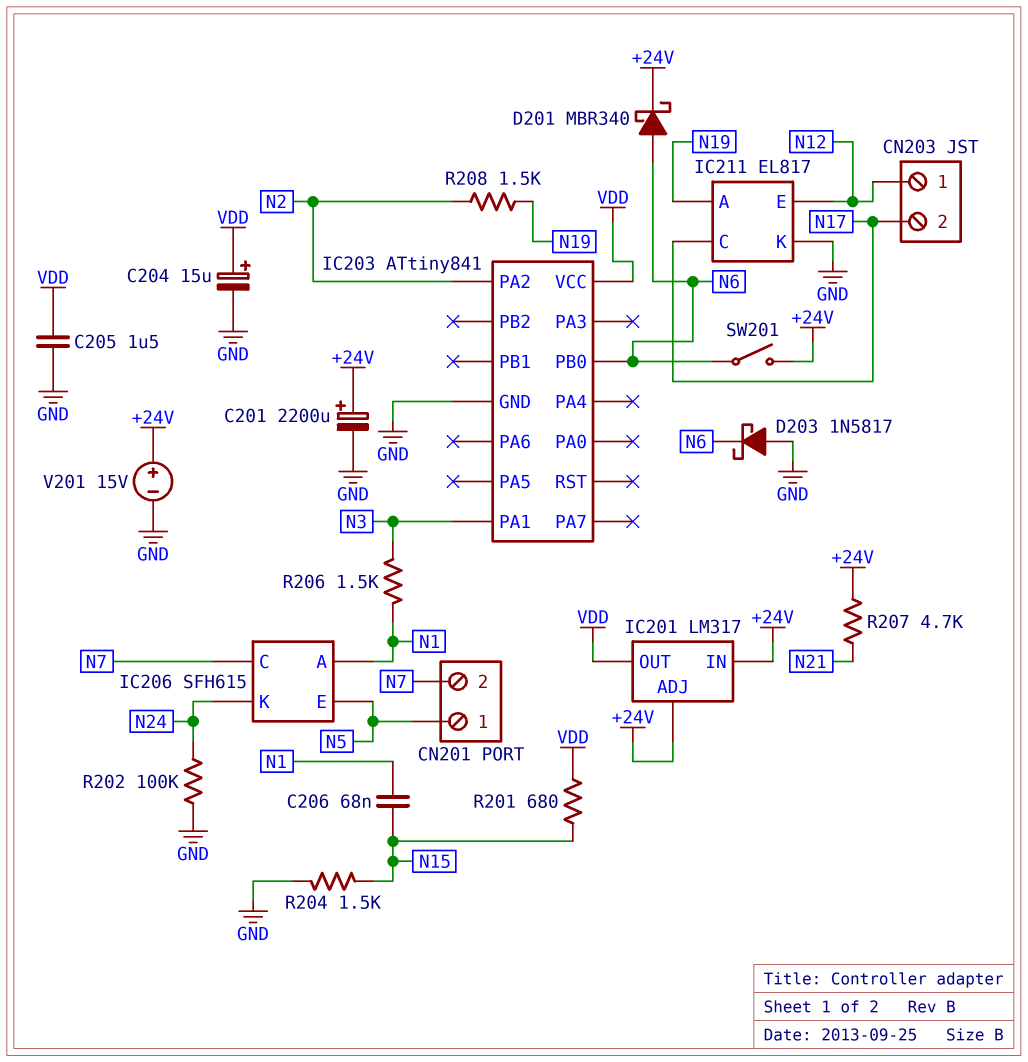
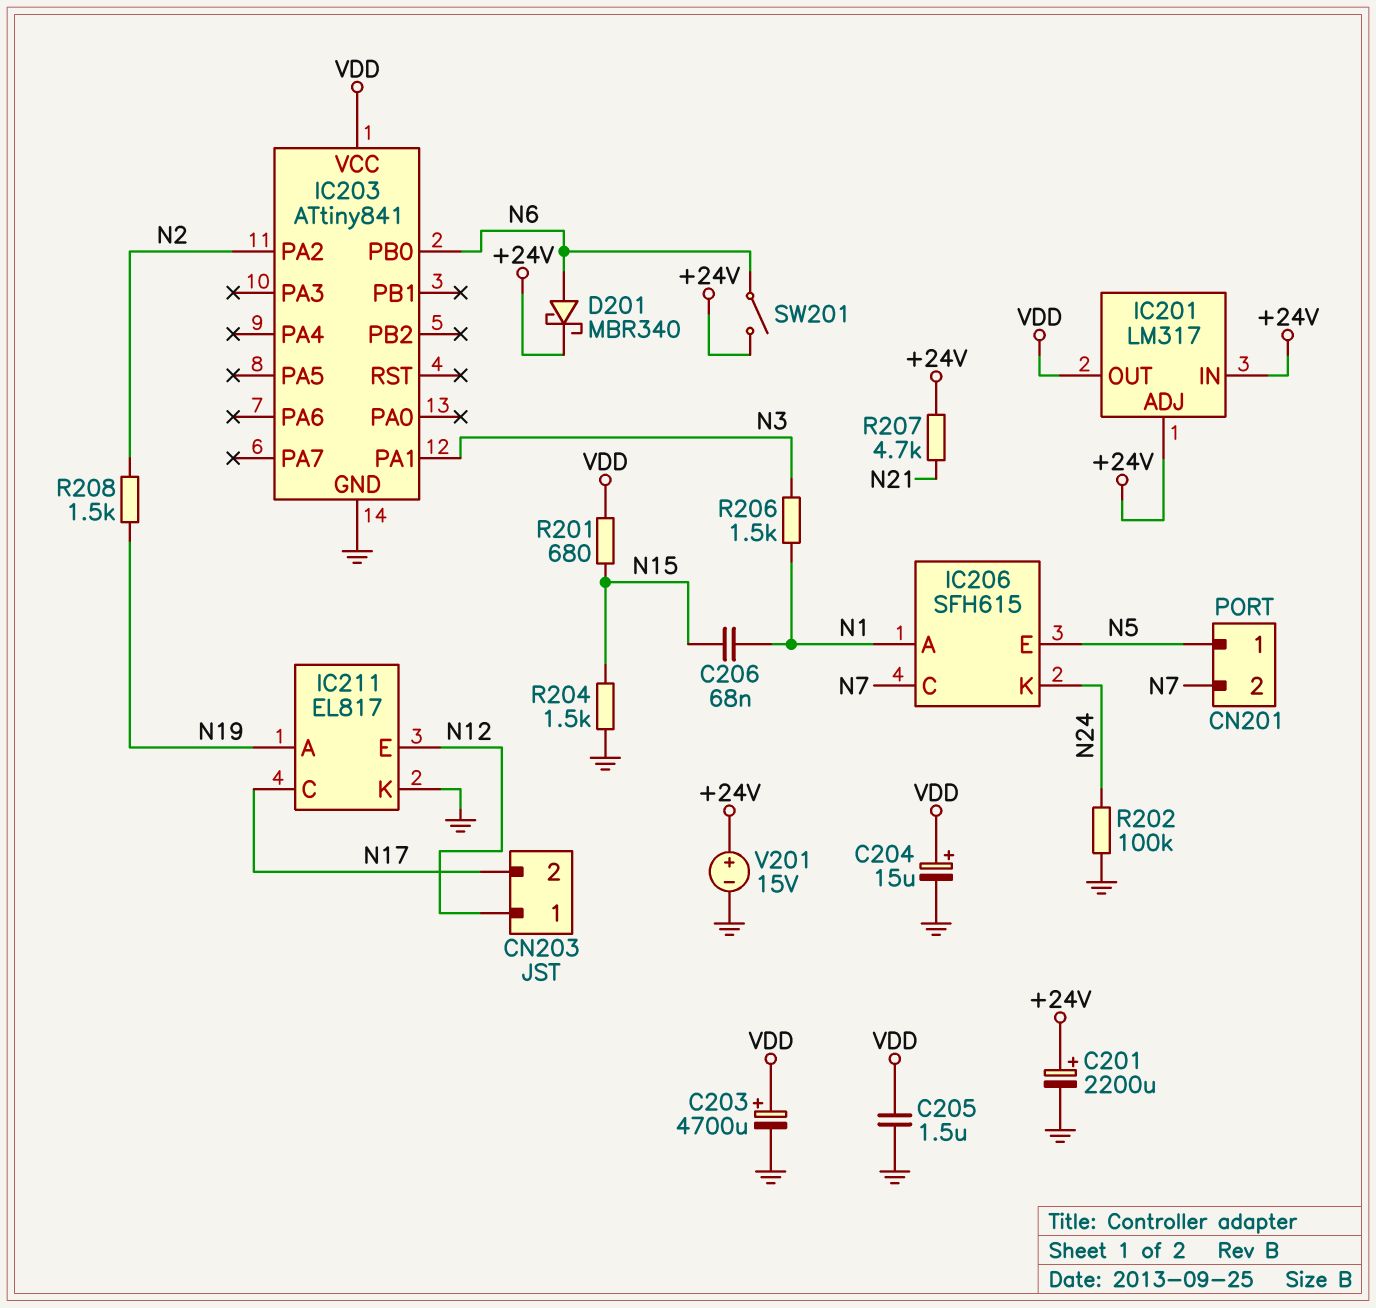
C203: none -> 4700uF (plus VDD, minus GND)
D203: schottky 1N5817 (A GND, K N6) -> none

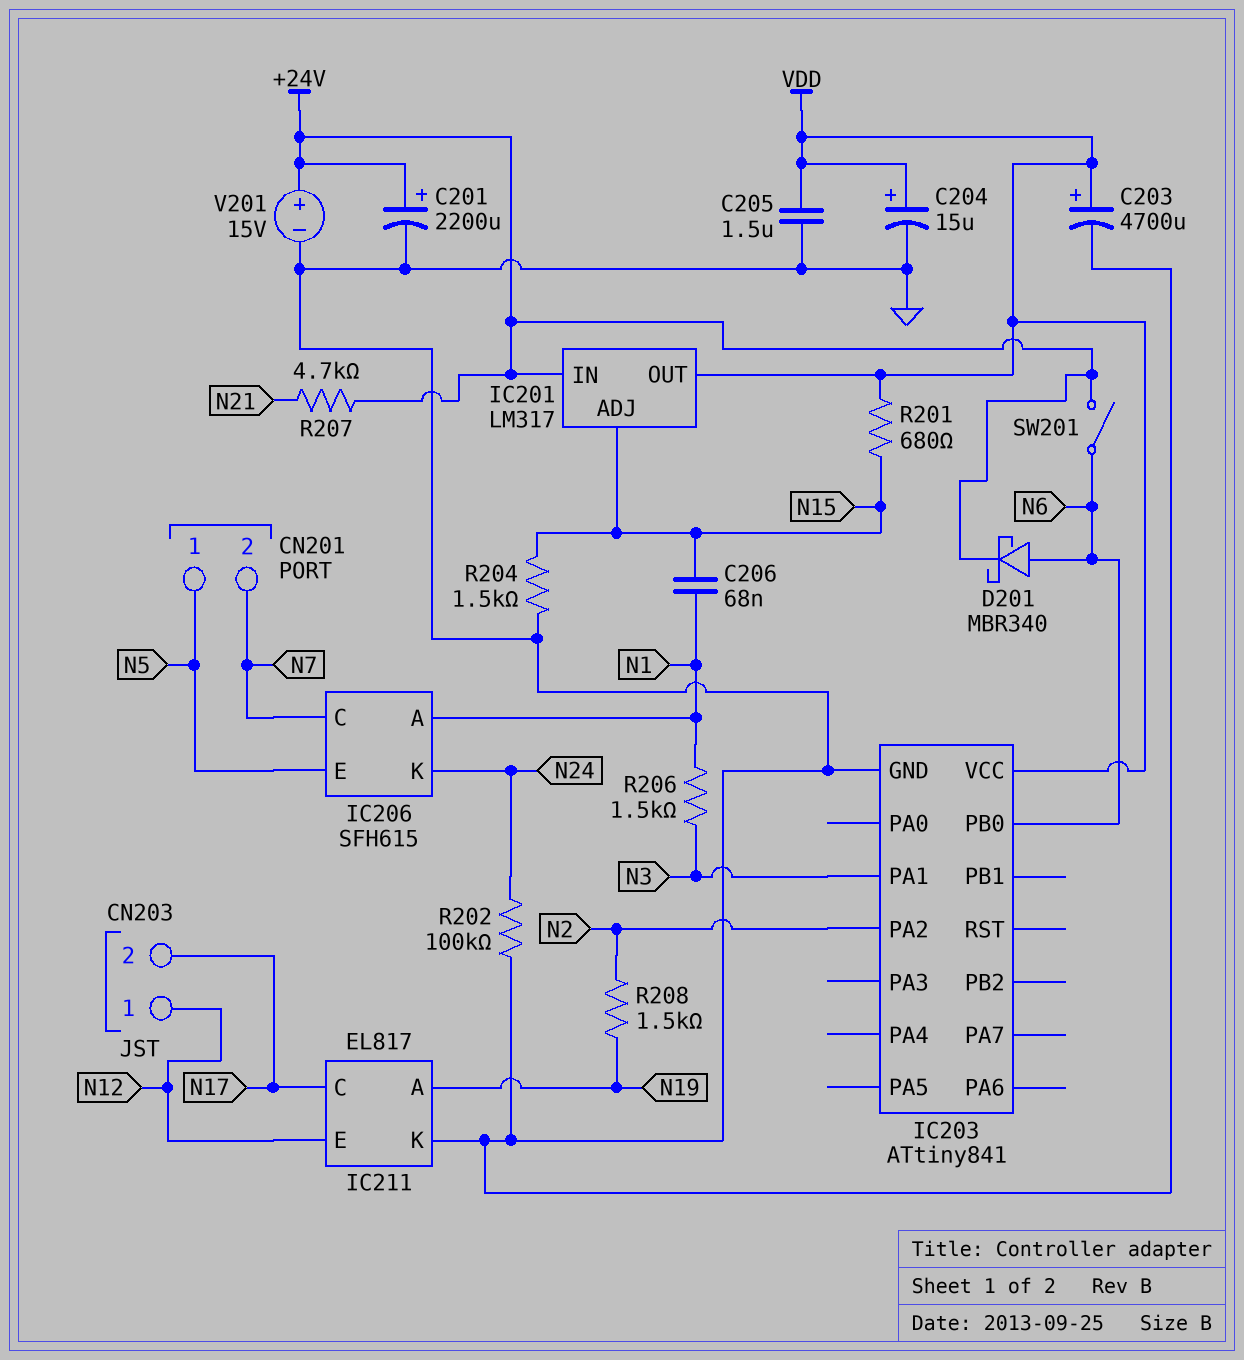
IC201 pin ADJ: +24V -> N15

